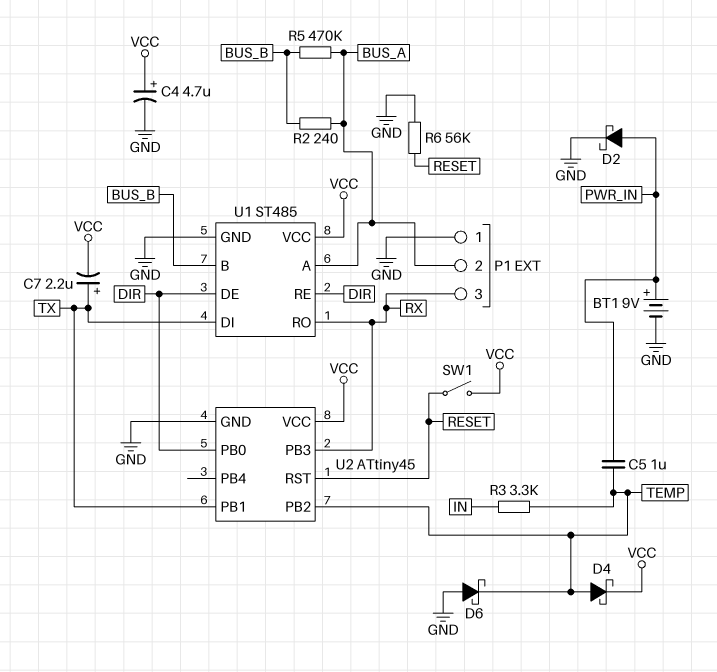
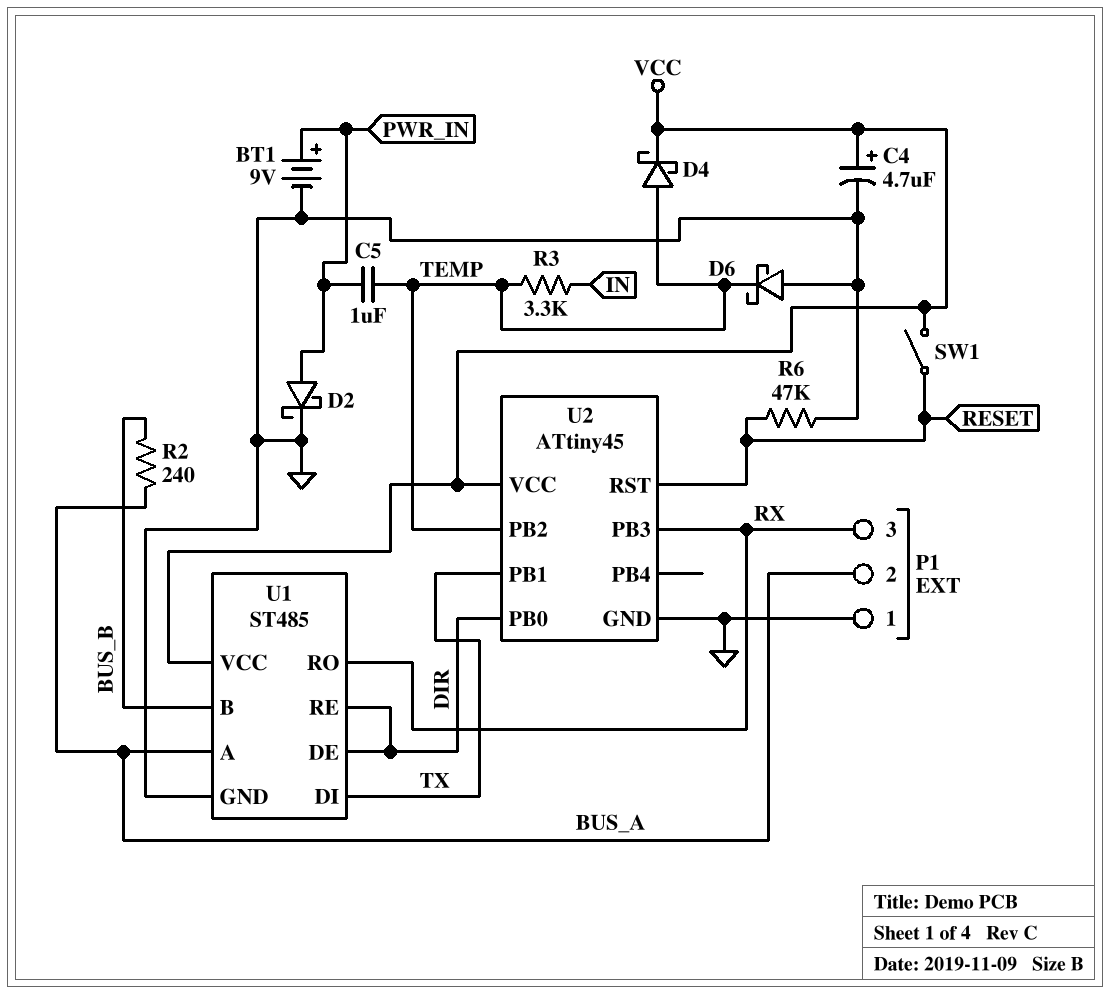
C7: 2.2uF (plus TX, minus VCC) -> none
R5: 470k (BUS_A, BUS_B) -> none
R6: 56k (GND, RESET) -> 47k (GND, RESET)

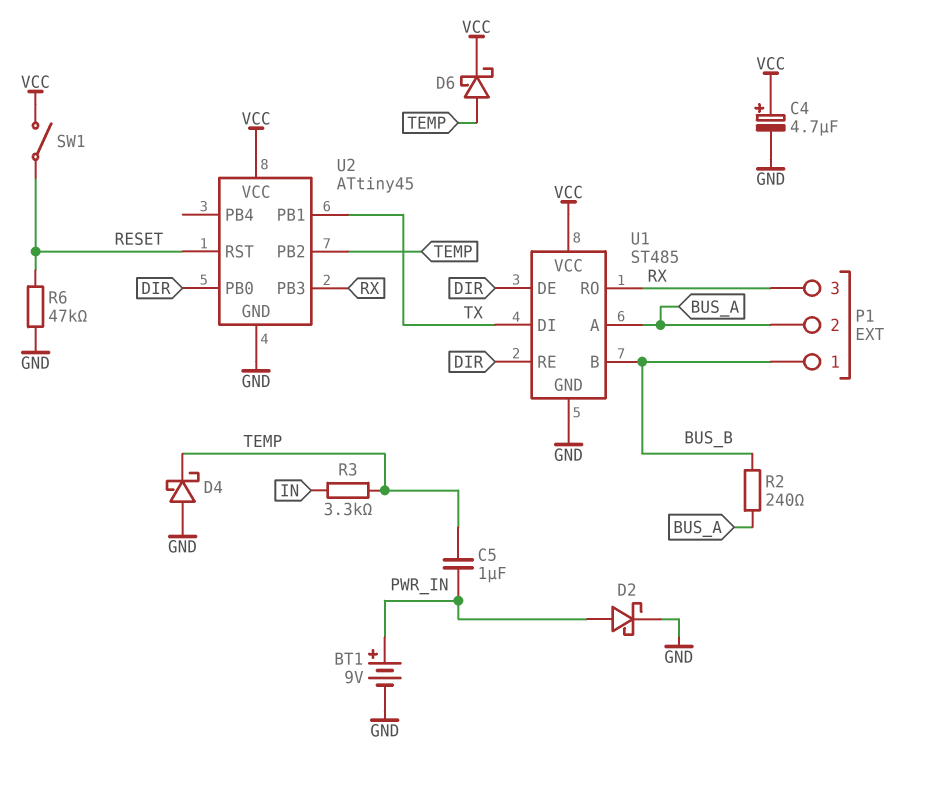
D4: schottky (A TEMP, K VCC) -> schottky (A GND, K TEMP)
D6: schottky (A GND, K TEMP) -> schottky (A TEMP, K VCC)
P1 pin 1: GND -> BUS_B

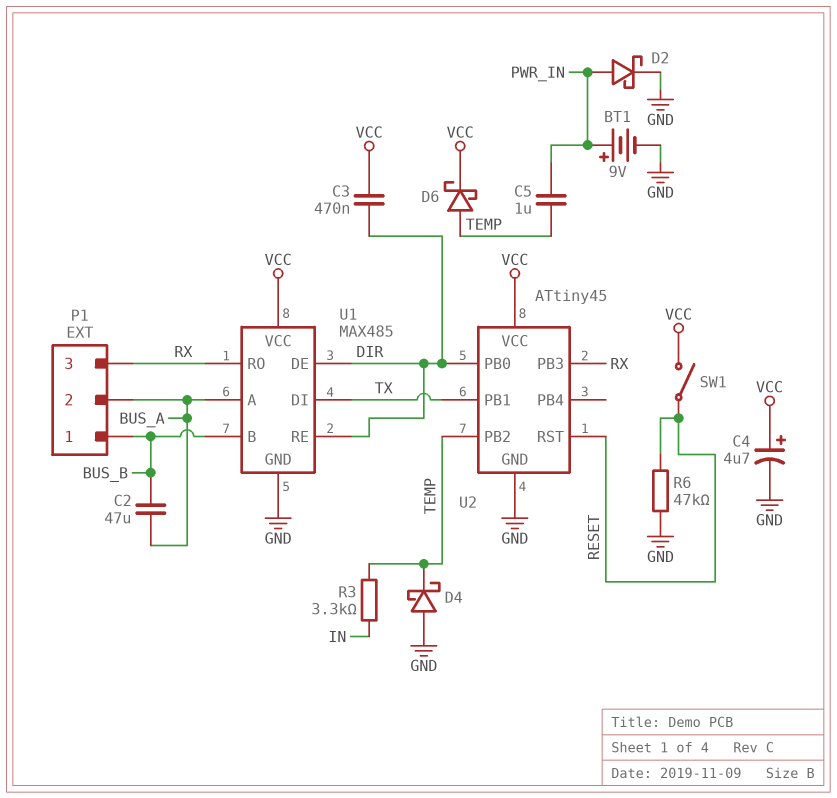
C2: none -> 47uF (BUS_A, BUS_B)
C3: none -> 470nF (DIR, VCC)
R2: 240 (BUS_A, BUS_B) -> none
U1: ST485 -> MAX485

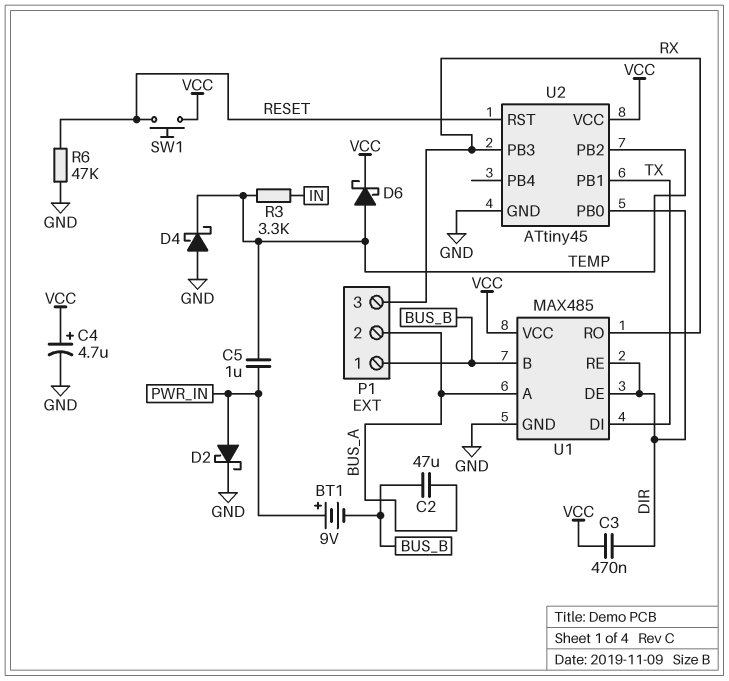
BT1: 9V (plus PWR_IN, minus GND) -> 9V (plus PWR_IN, minus BUS_B)
SW1: switch (RESET, VCC) -> button (RESET, VCC)

